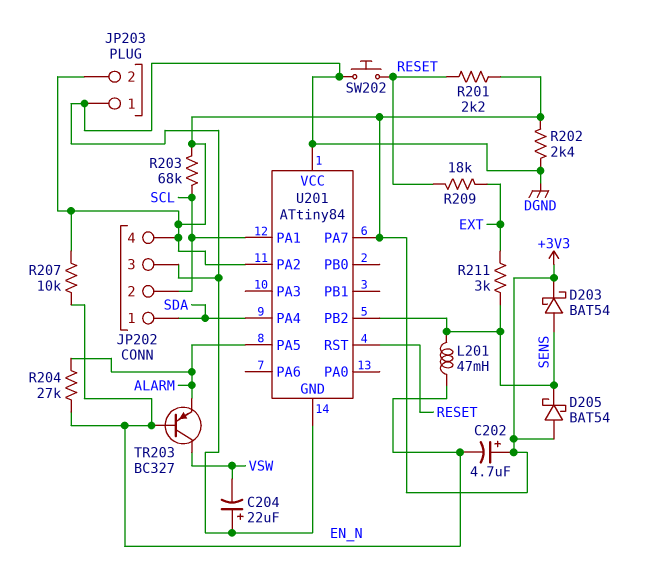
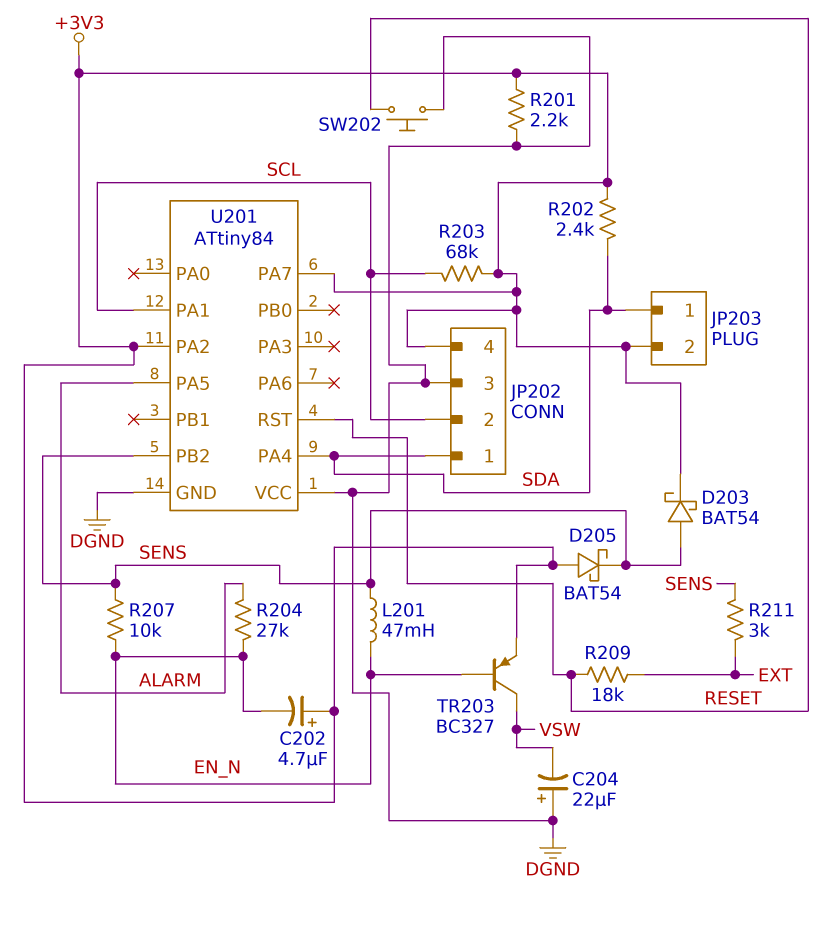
JP203 pin 1: DGND -> SDA
R201: 2.2k (+3V3, RESET) -> 2.2k (+3V3, DGND)
R202: 2.4k (+3V3, DGND) -> 2.4k (+3V3, SDA)
R207: 10k (+3V3, EN_N) -> 10k (EN_N, SENS)
TR203: PNP BC327 (B EN_N, C VSW, E ALARM) -> PNP BC327 (B EN_N, C VSW, E +3V3)

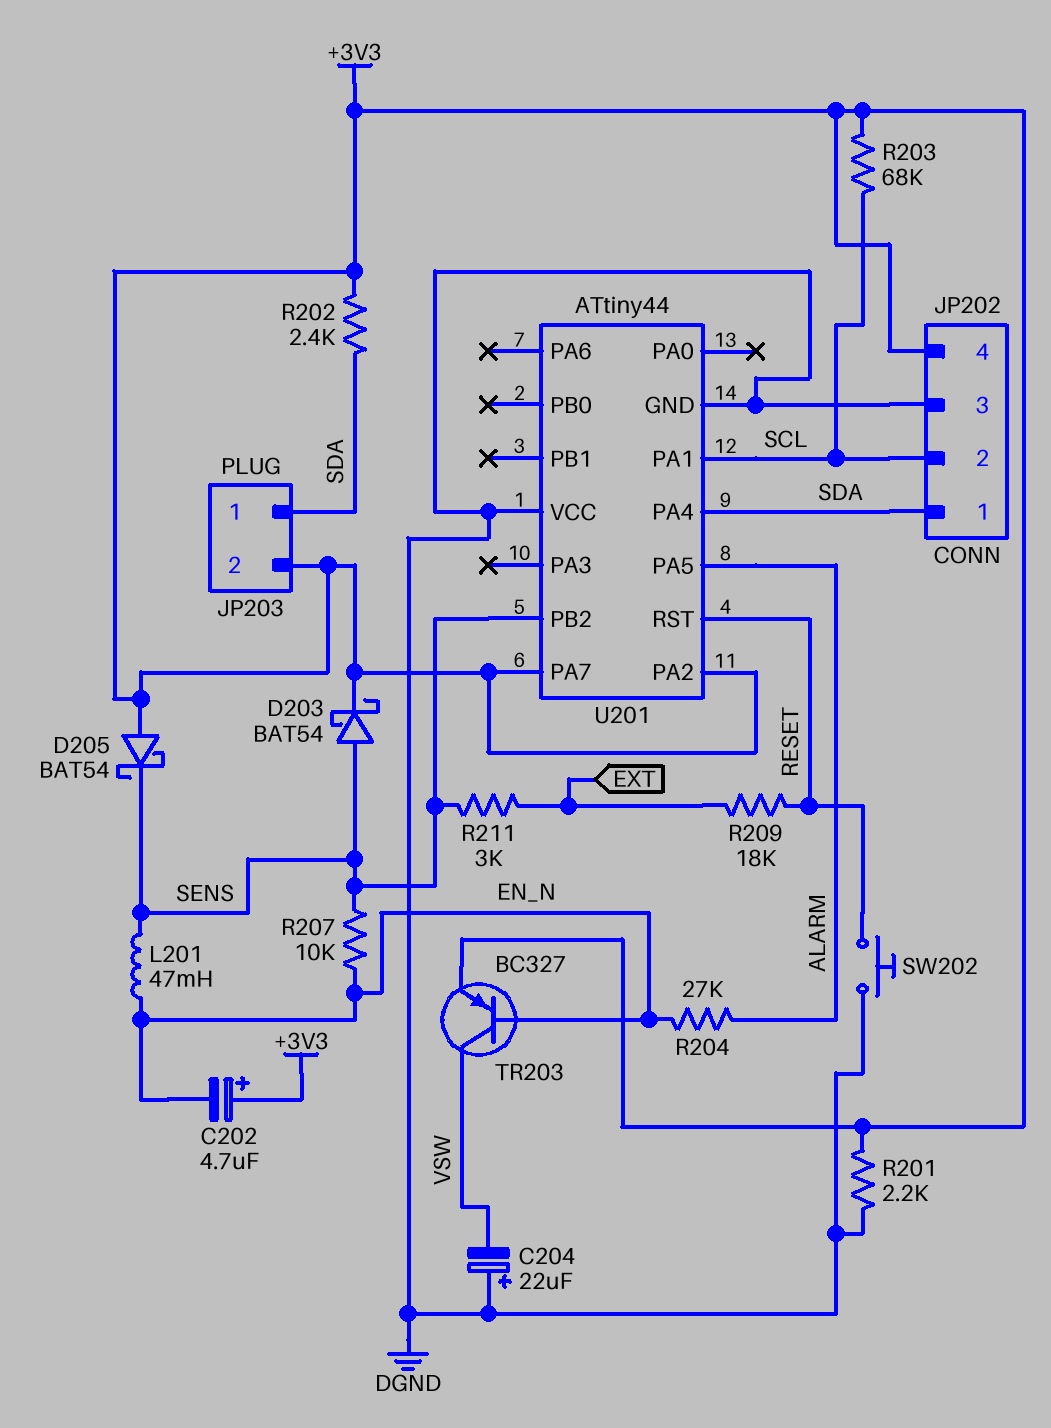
U201: ATtiny84 -> ATtiny44

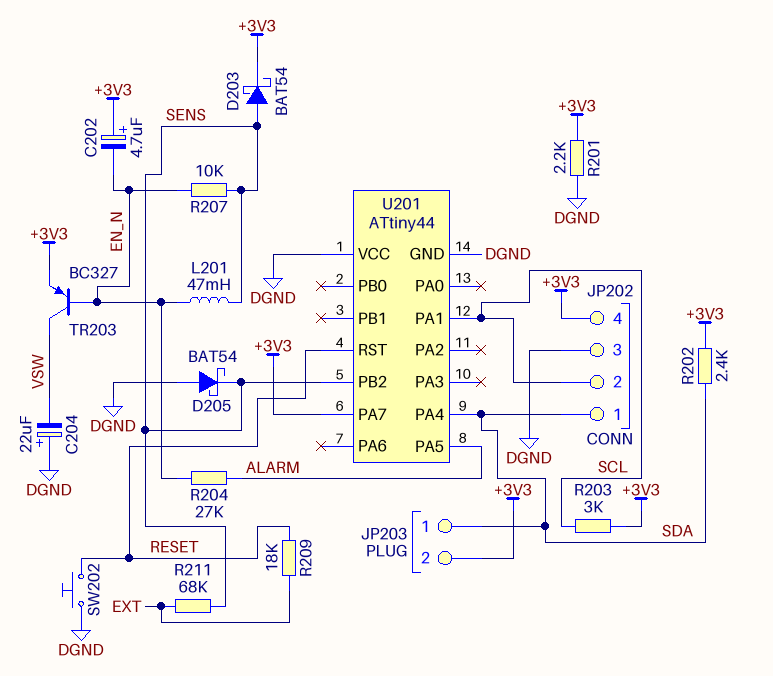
D205: schottky BAT54 (A +3V3, K SENS) -> schottky BAT54 (A DGND, K SENS)
R203: 68k (+3V3, SCL) -> 3k (+3V3, SCL)
R211: 3k (EXT, SENS) -> 68k (EXT, SENS)
U201 pin PA2: +3V3 -> none

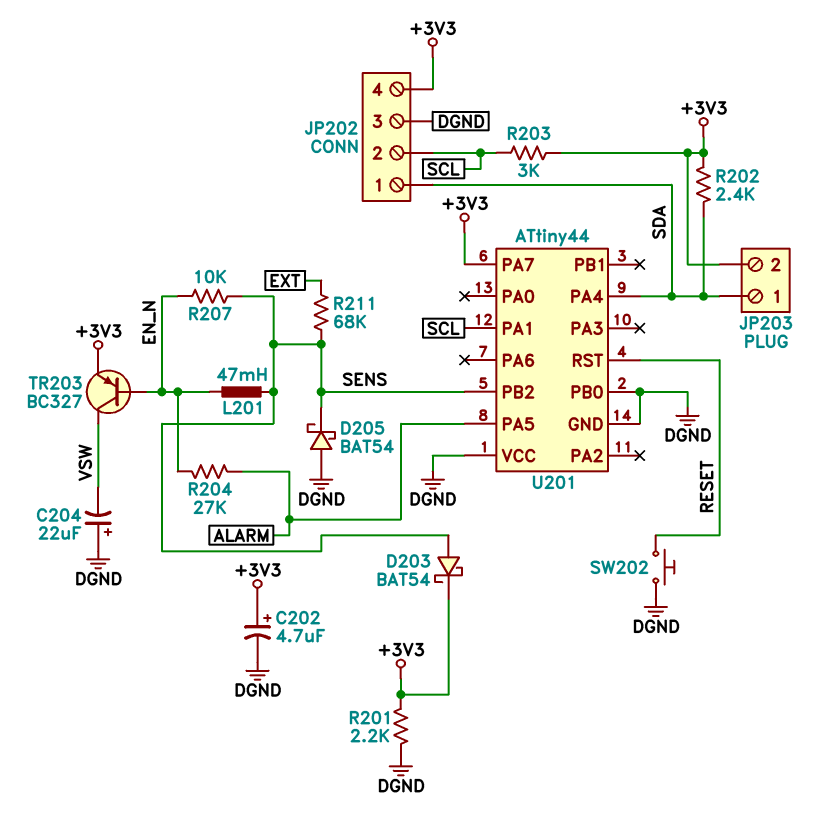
C202: 4.7uF (plus +3V3, minus EN_N) -> 4.7uF (plus +3V3, minus DGND)
R209: 18k (EXT, RESET) -> none
U201 pin PB0: none -> DGND

